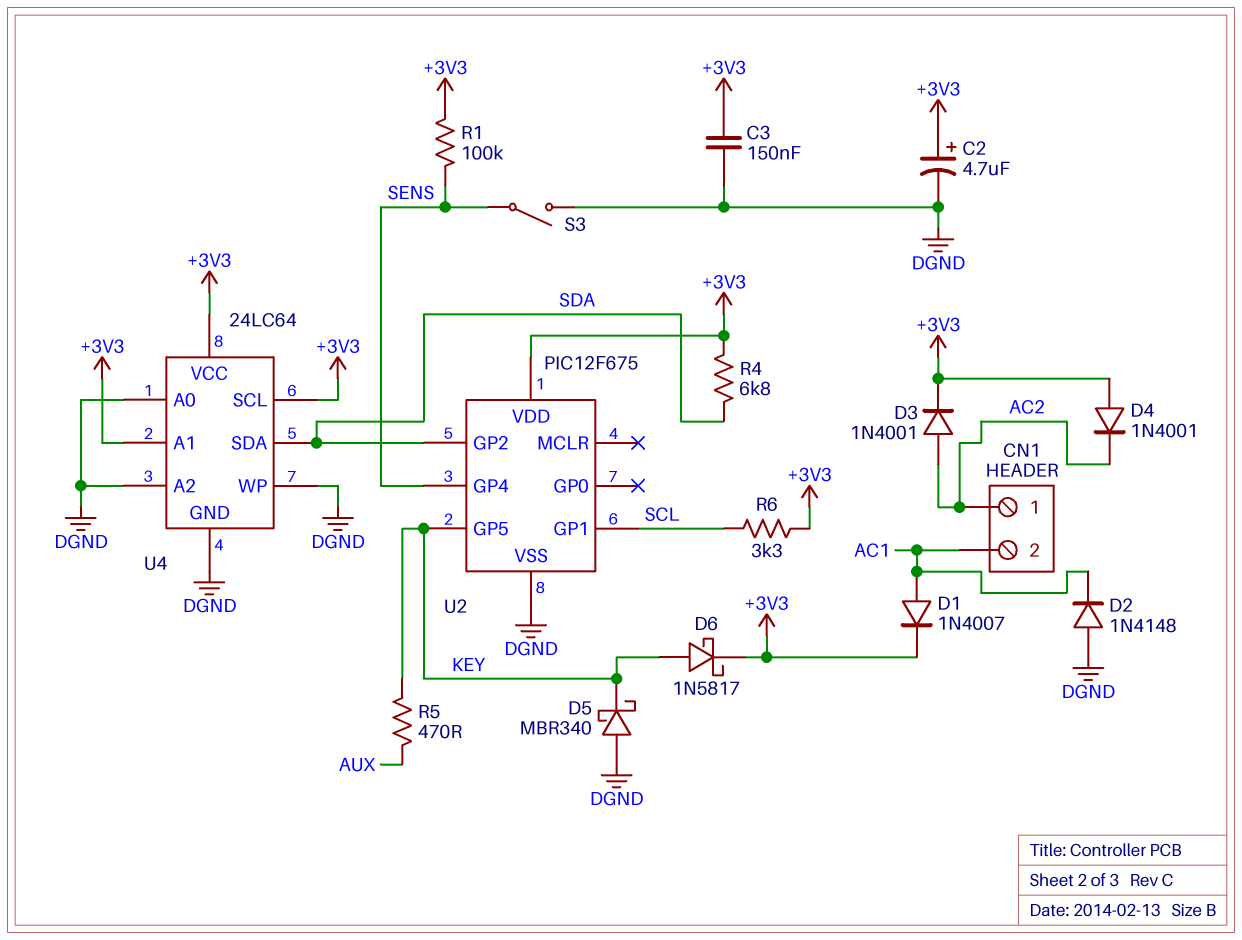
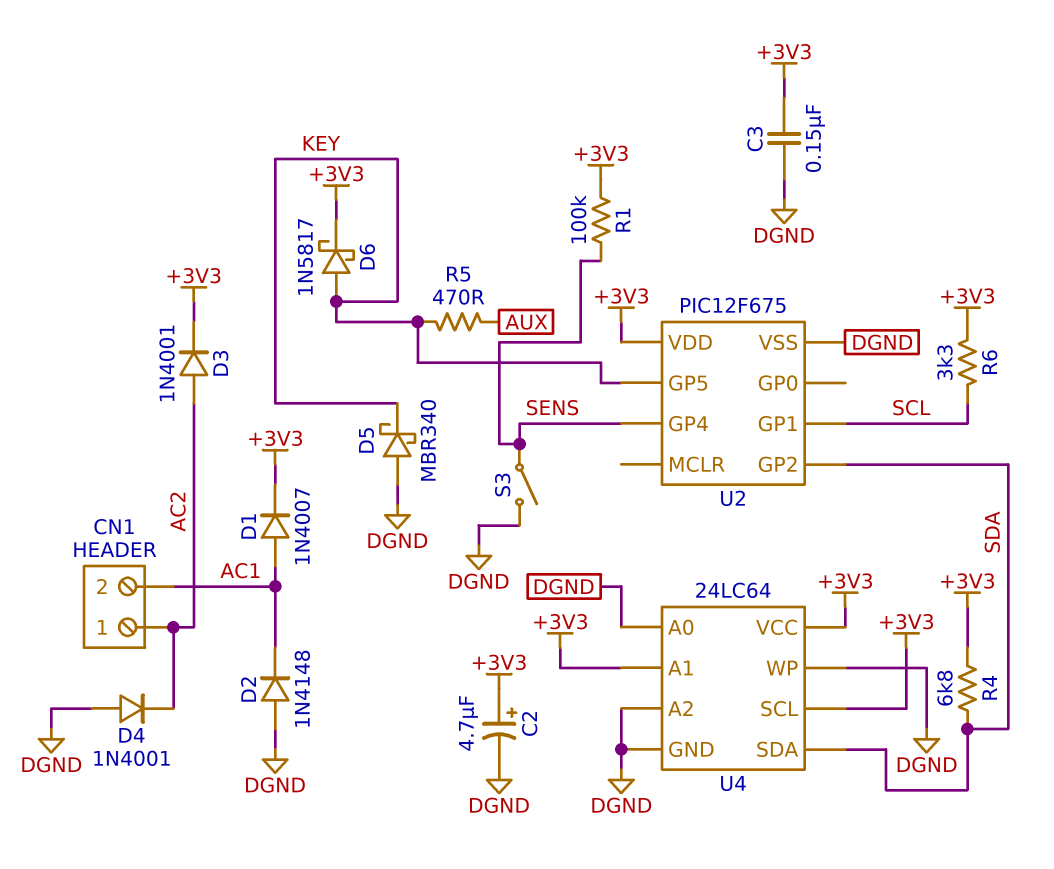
D4: diode 1N4001 (A +3V3, K AC2) -> diode 1N4001 (A DGND, K AC2)

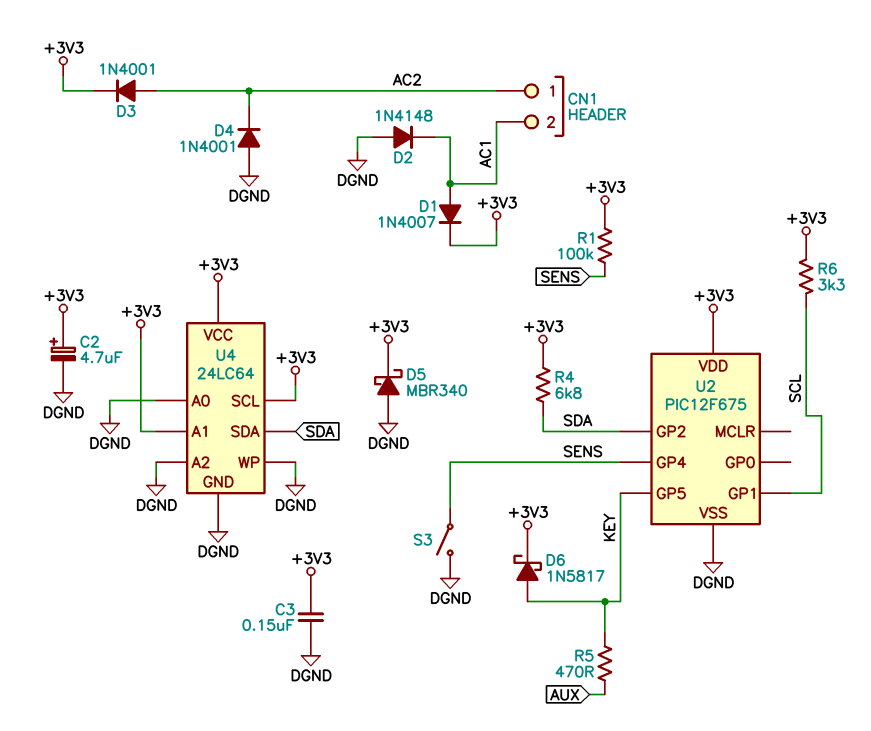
D5: schottky MBR340 (A DGND, K KEY) -> schottky MBR340 (A DGND, K +3V3)

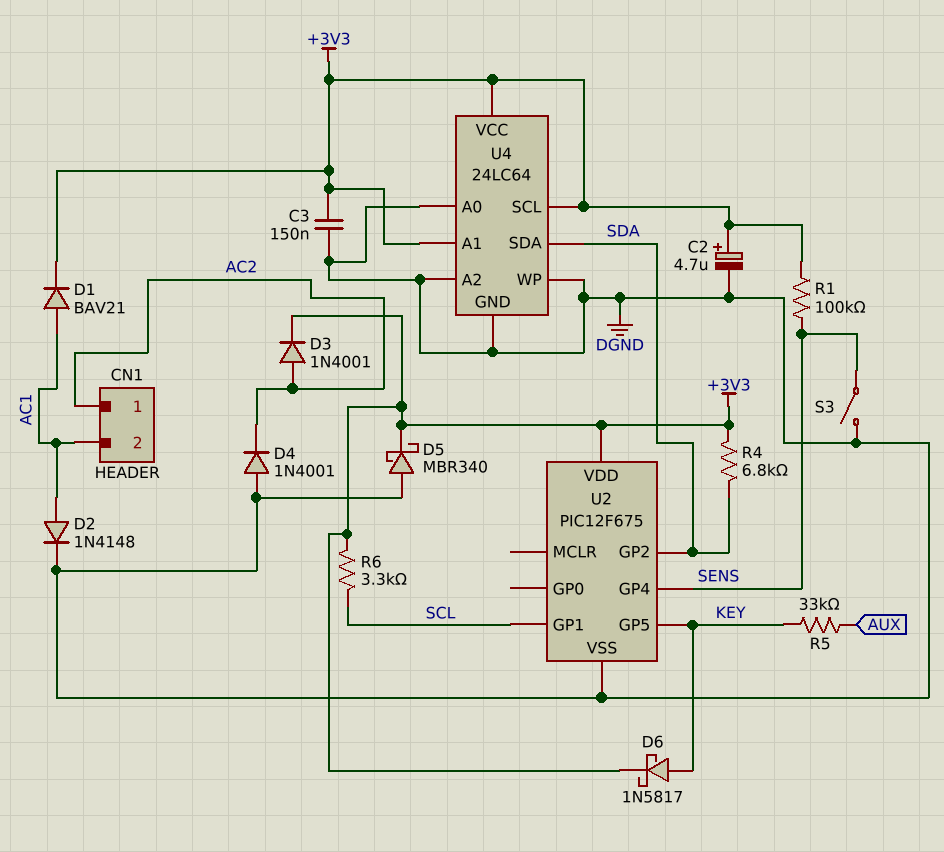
D1: diode 1N4007 (A AC1, K +3V3) -> diode BAV21 (A AC1, K +3V3)
D2: diode 1N4148 (A DGND, K AC1) -> diode 1N4148 (A AC1, K DGND)
R5: 470 (AUX, KEY) -> 33k (AUX, KEY)

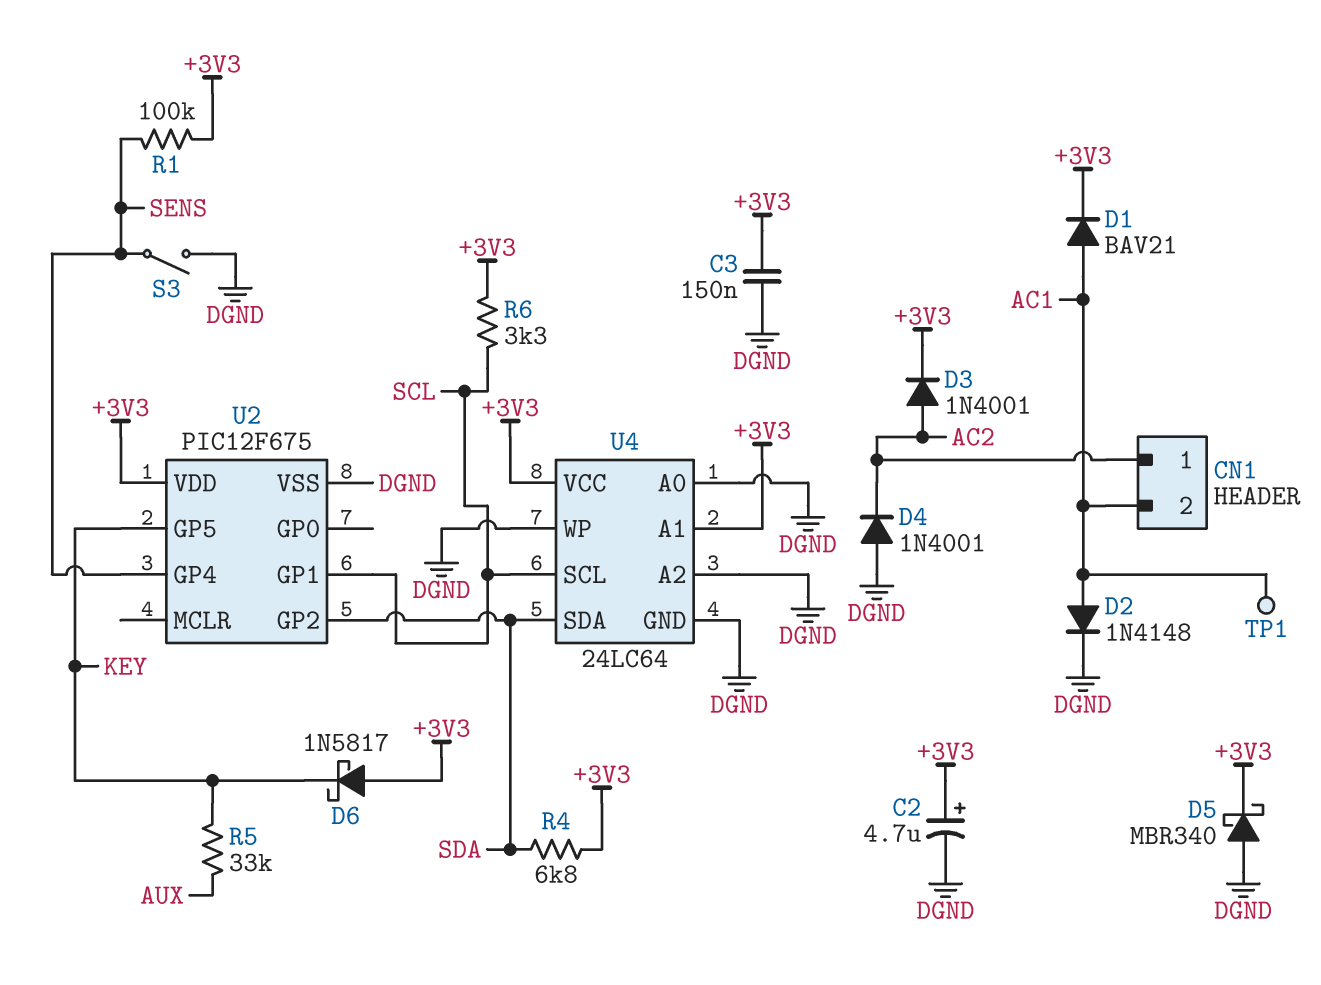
D6: schottky 1N5817 (A KEY, K +3V3) -> schottky 1N5817 (A +3V3, K KEY)
TP1: none -> test point (AC1)
U4 pin SCL: +3V3 -> SCL

